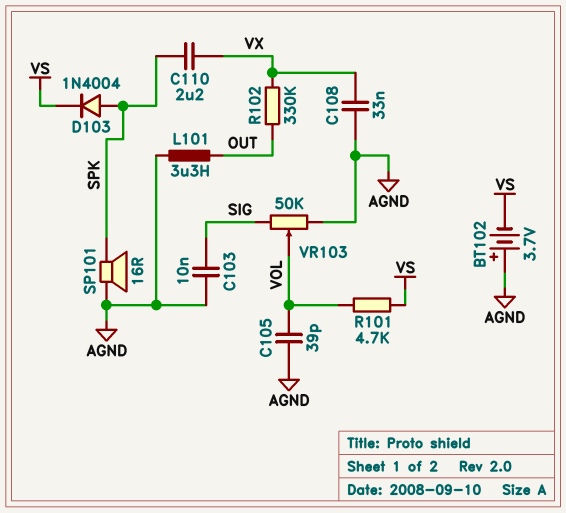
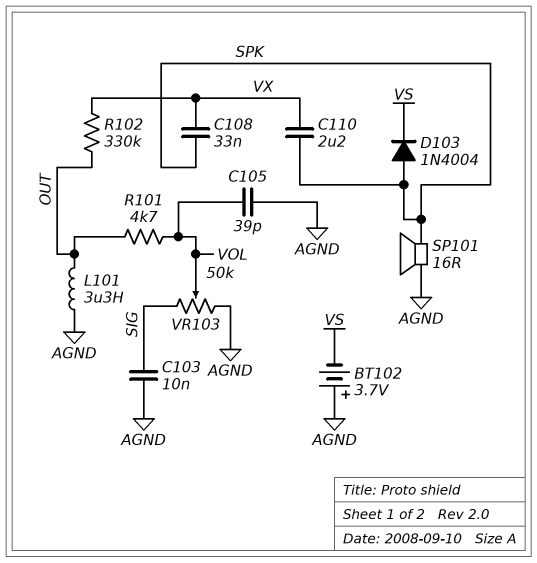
C108: 33nF (AGND, VX) -> 33nF (SPK, VX)
R101: 4.7k (VOL, VS) -> 4.7k (OUT, VOL)

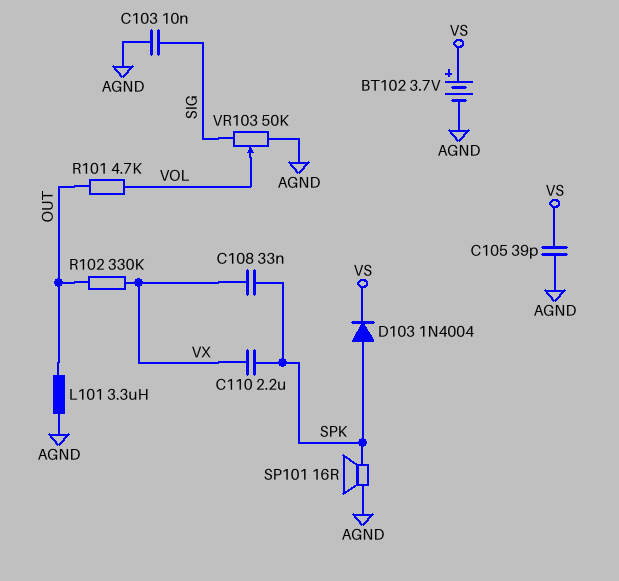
BT102: 3.7V (plus AGND, minus VS) -> 3.7V (plus VS, minus AGND)
C105: 39pF (AGND, VOL) -> 39pF (AGND, VS)

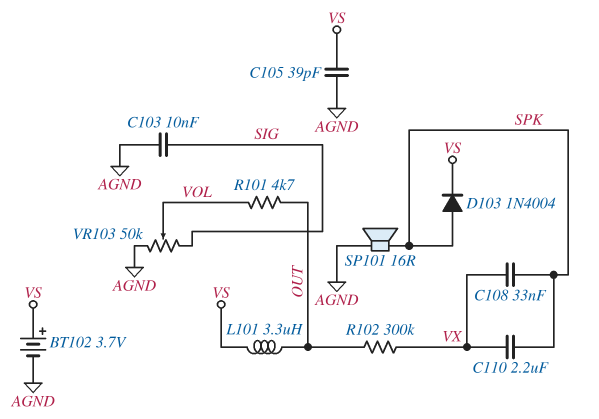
L101: 3.3uH (AGND, OUT) -> 3.3uH (OUT, VS)
R102: 330k (OUT, VX) -> 300k (OUT, VX)

